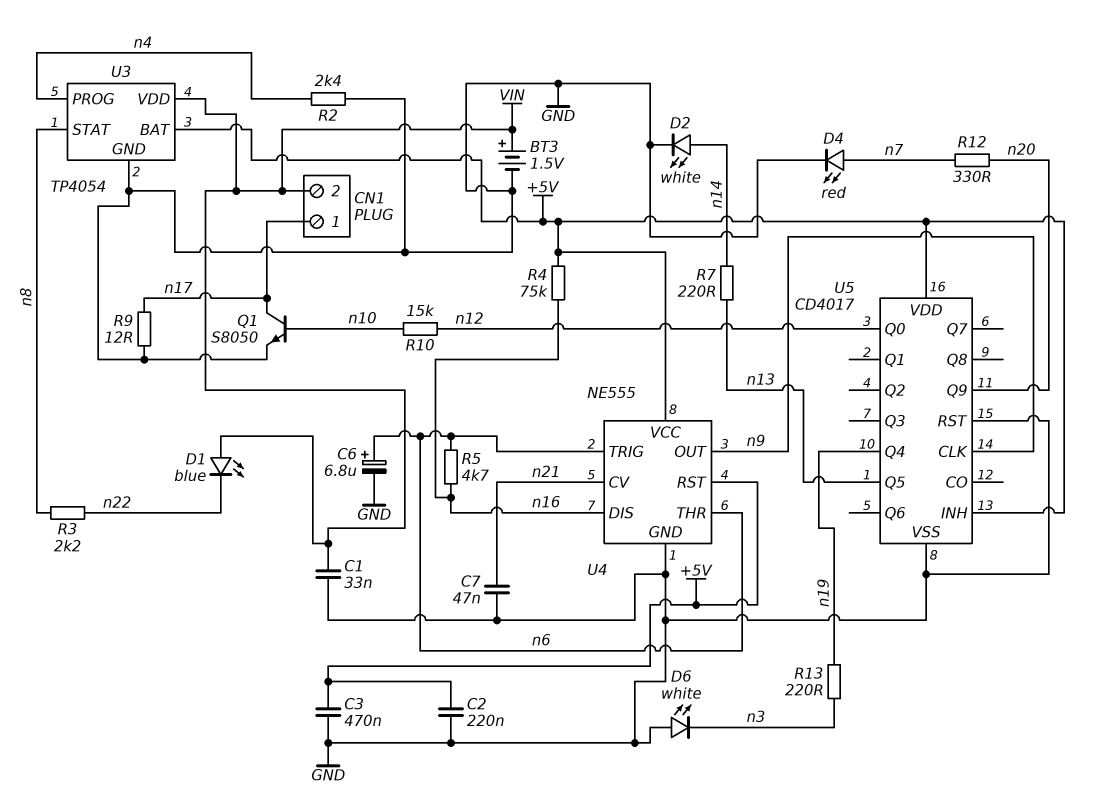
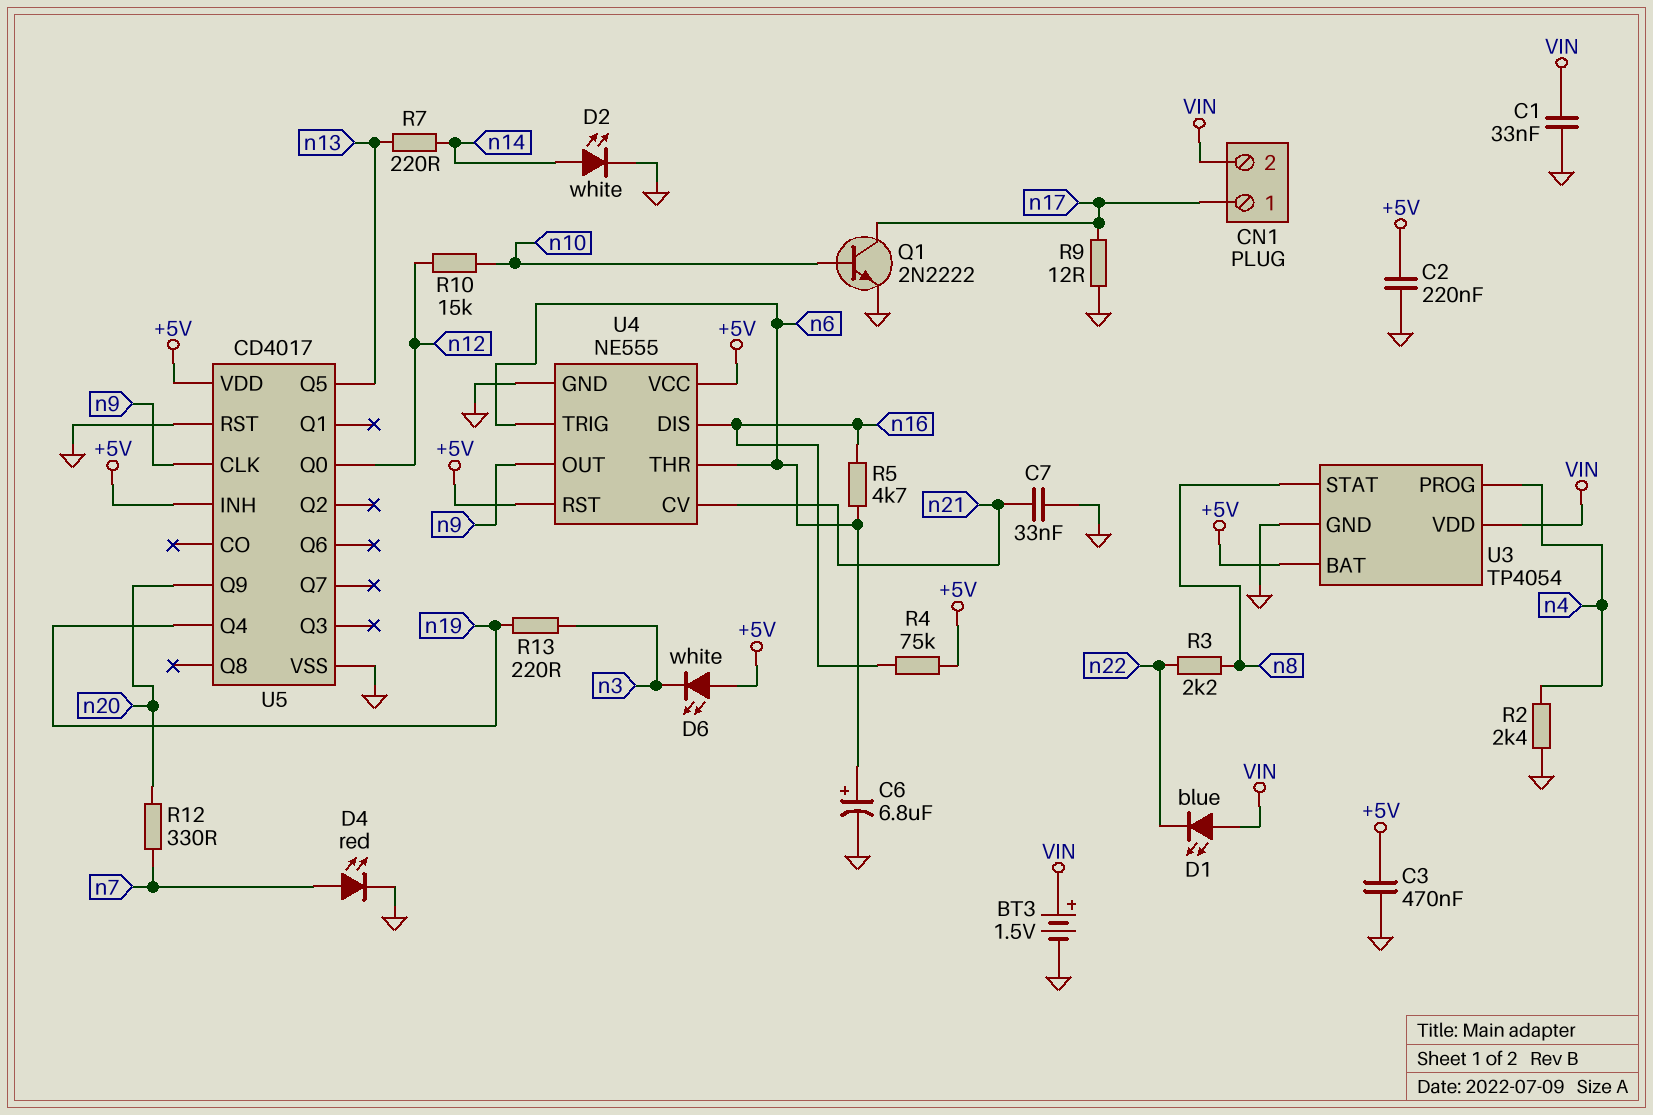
C7: 47nF (GND, n21) -> 33nF (GND, n21)
D6: LED white (A GND, K n3) -> LED white (A +5V, K n3)
Q1: NPN S8050 (B n10, C n17, E GND) -> NPN 2N2222 (B n10, C n17, E GND)

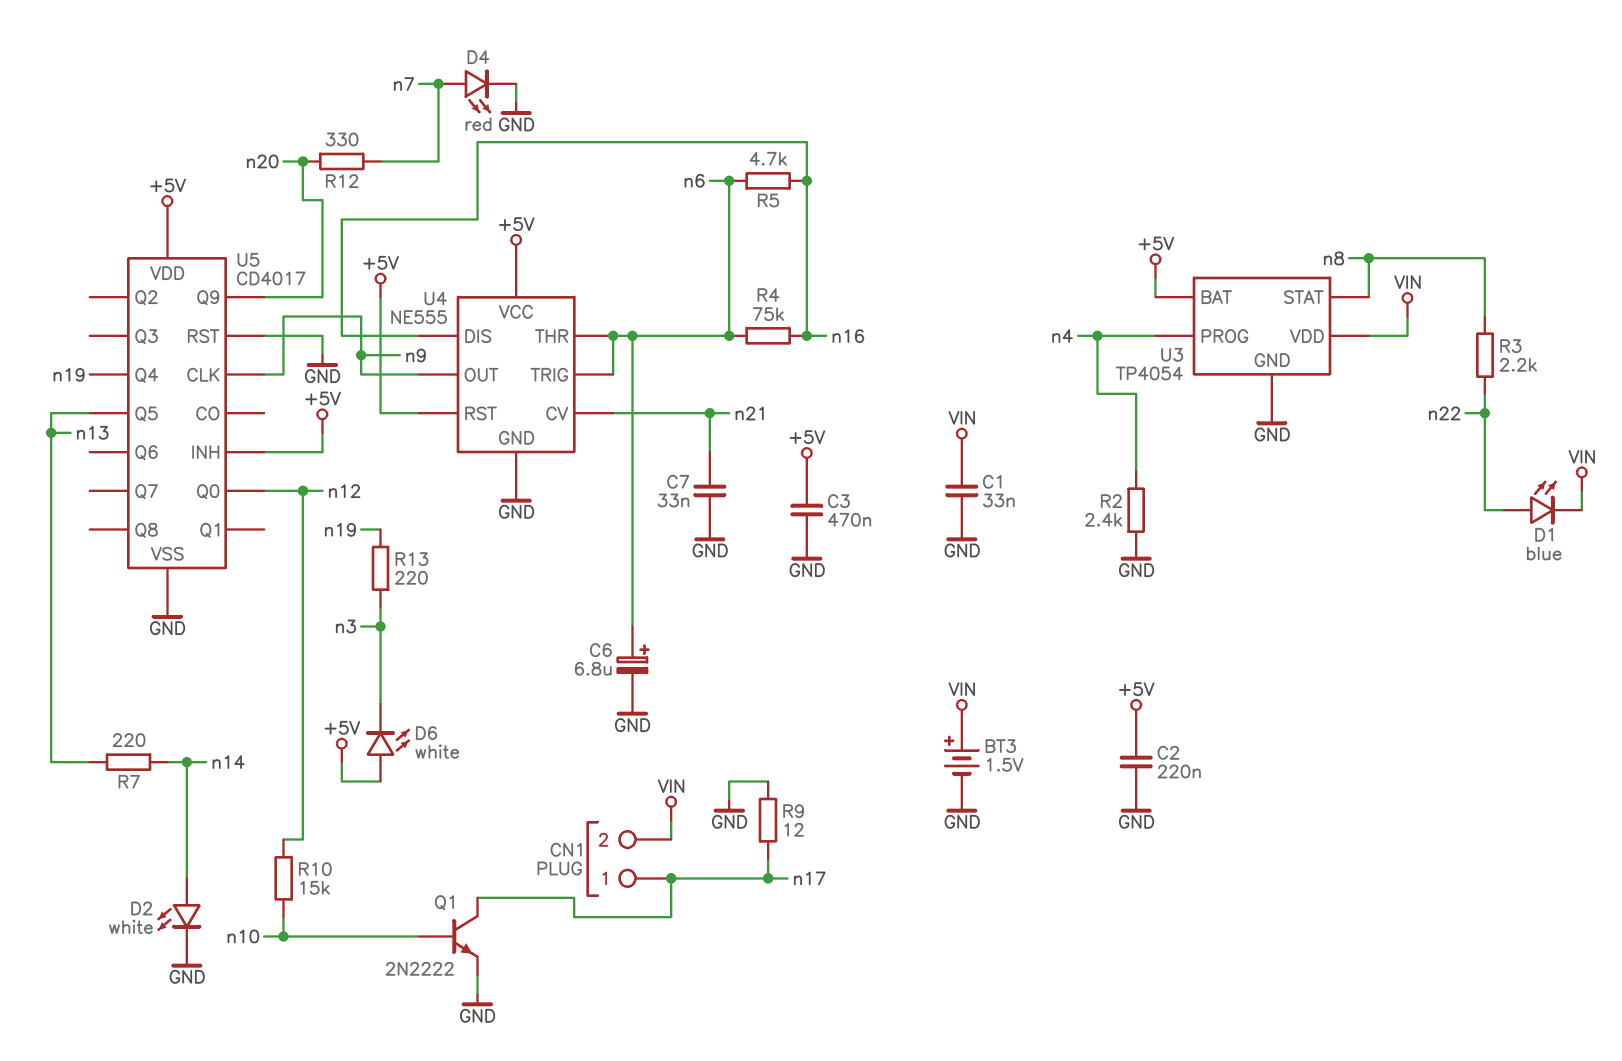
D1: LED blue (A VIN, K n22) -> LED blue (A n22, K VIN)
R4: 75k (+5V, n16) -> 75k (n6, n16)

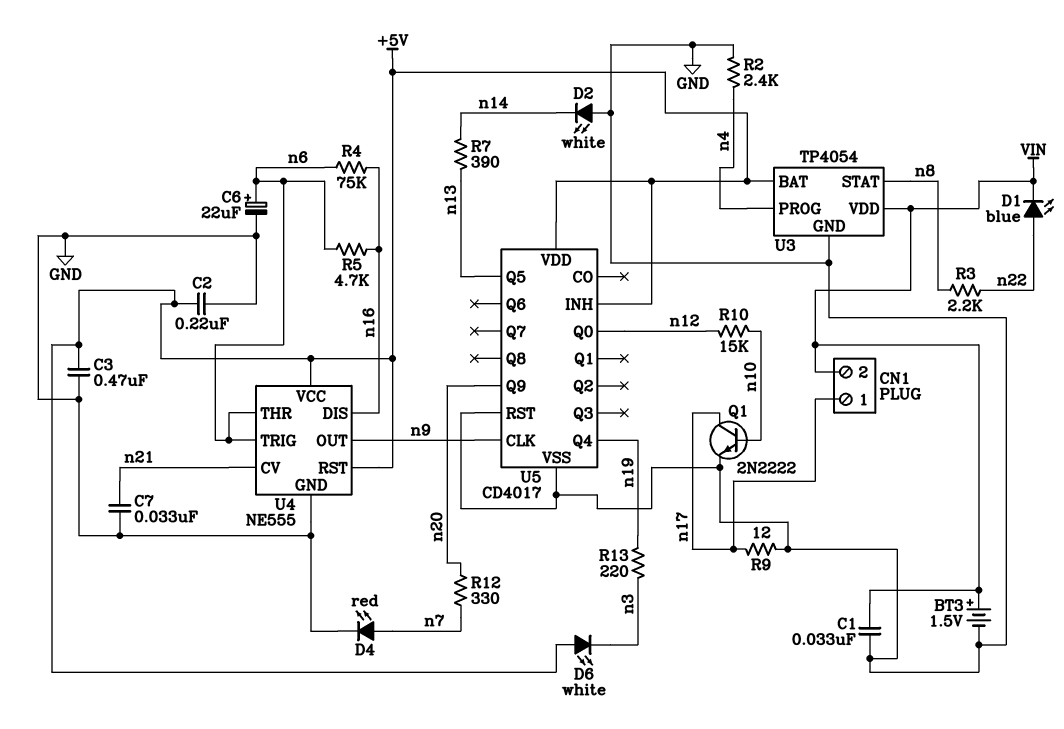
C6: 6.8uF (plus n6, minus GND) -> 22uF (plus n6, minus GND)
D2: LED white (A n14, K GND) -> LED white (A GND, K n14)
R7: 220 (n13, n14) -> 390 (n13, n14)

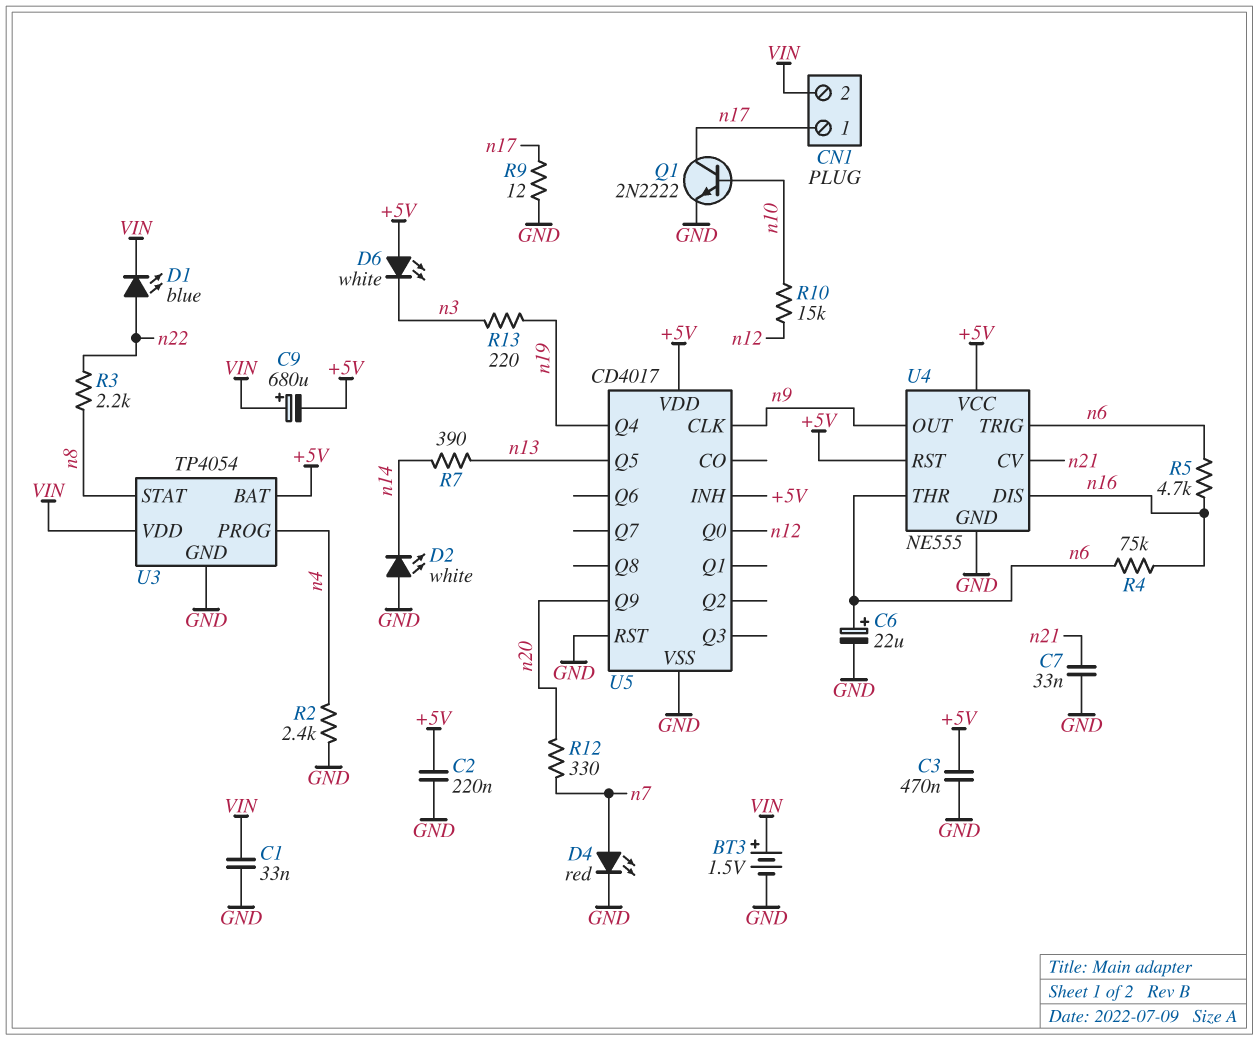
C9: none -> 680uF (plus VIN, minus +5V)

